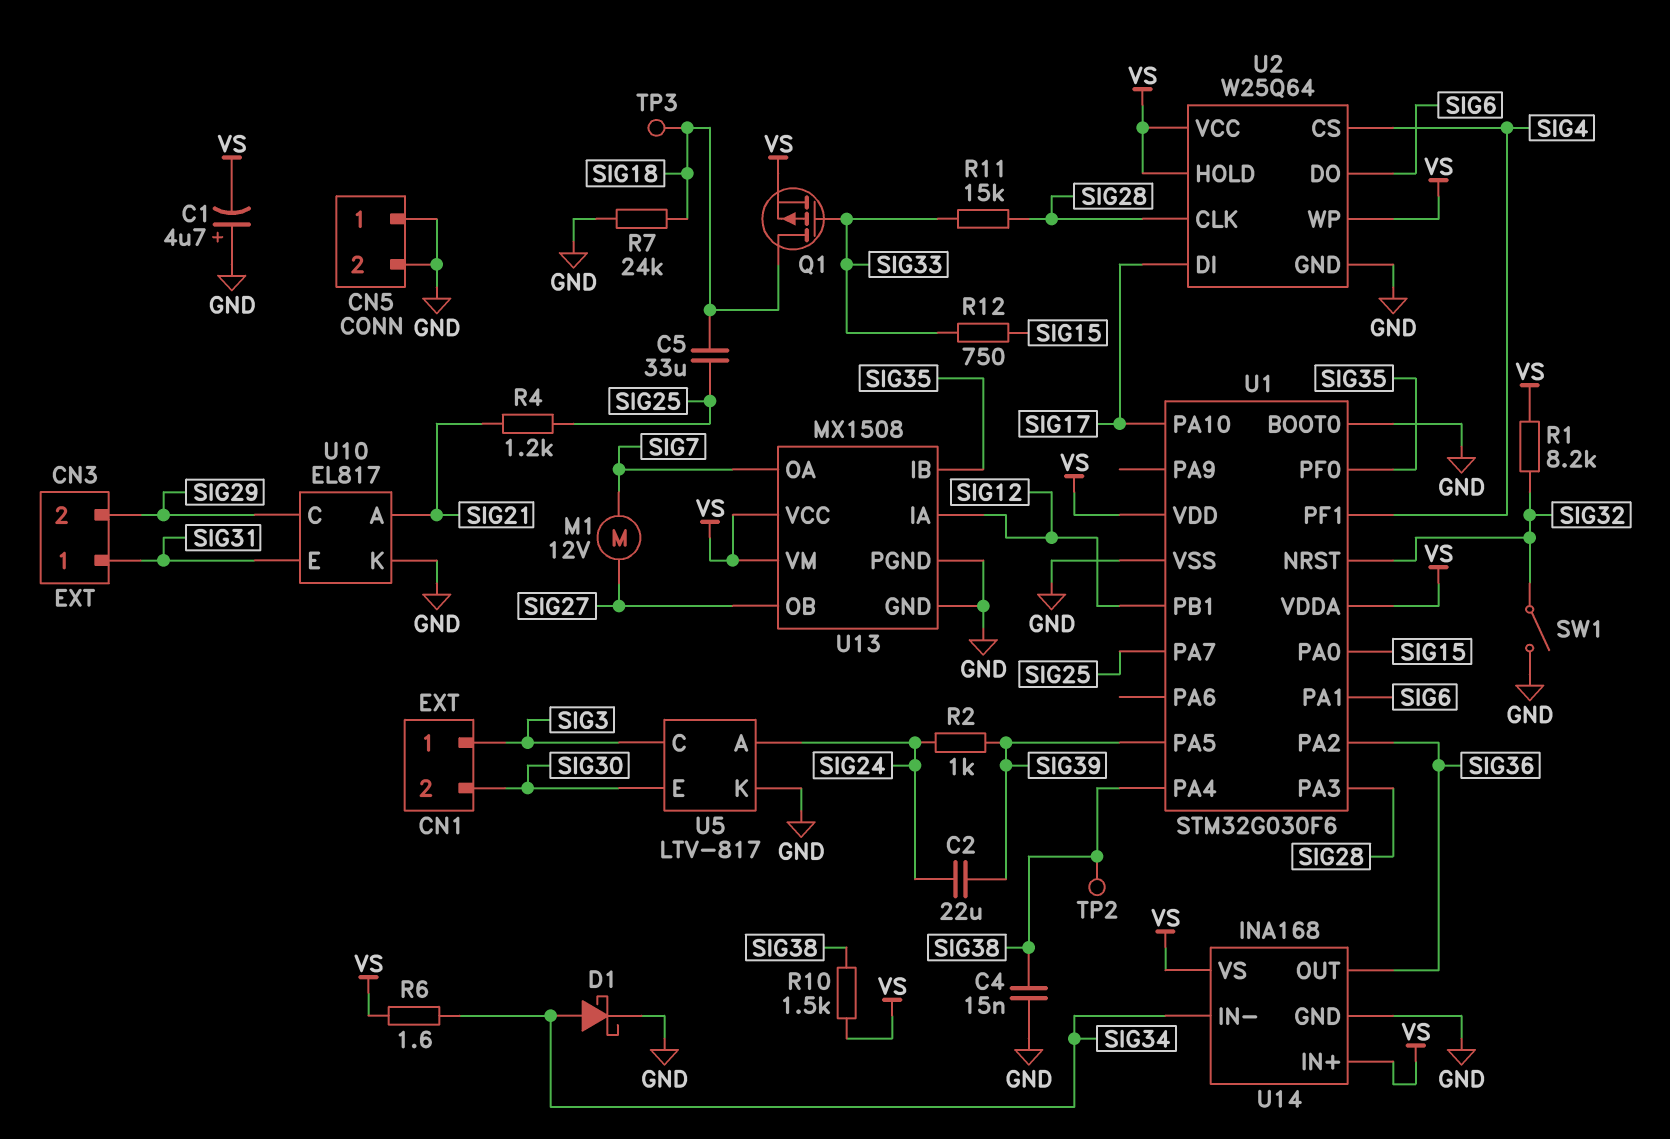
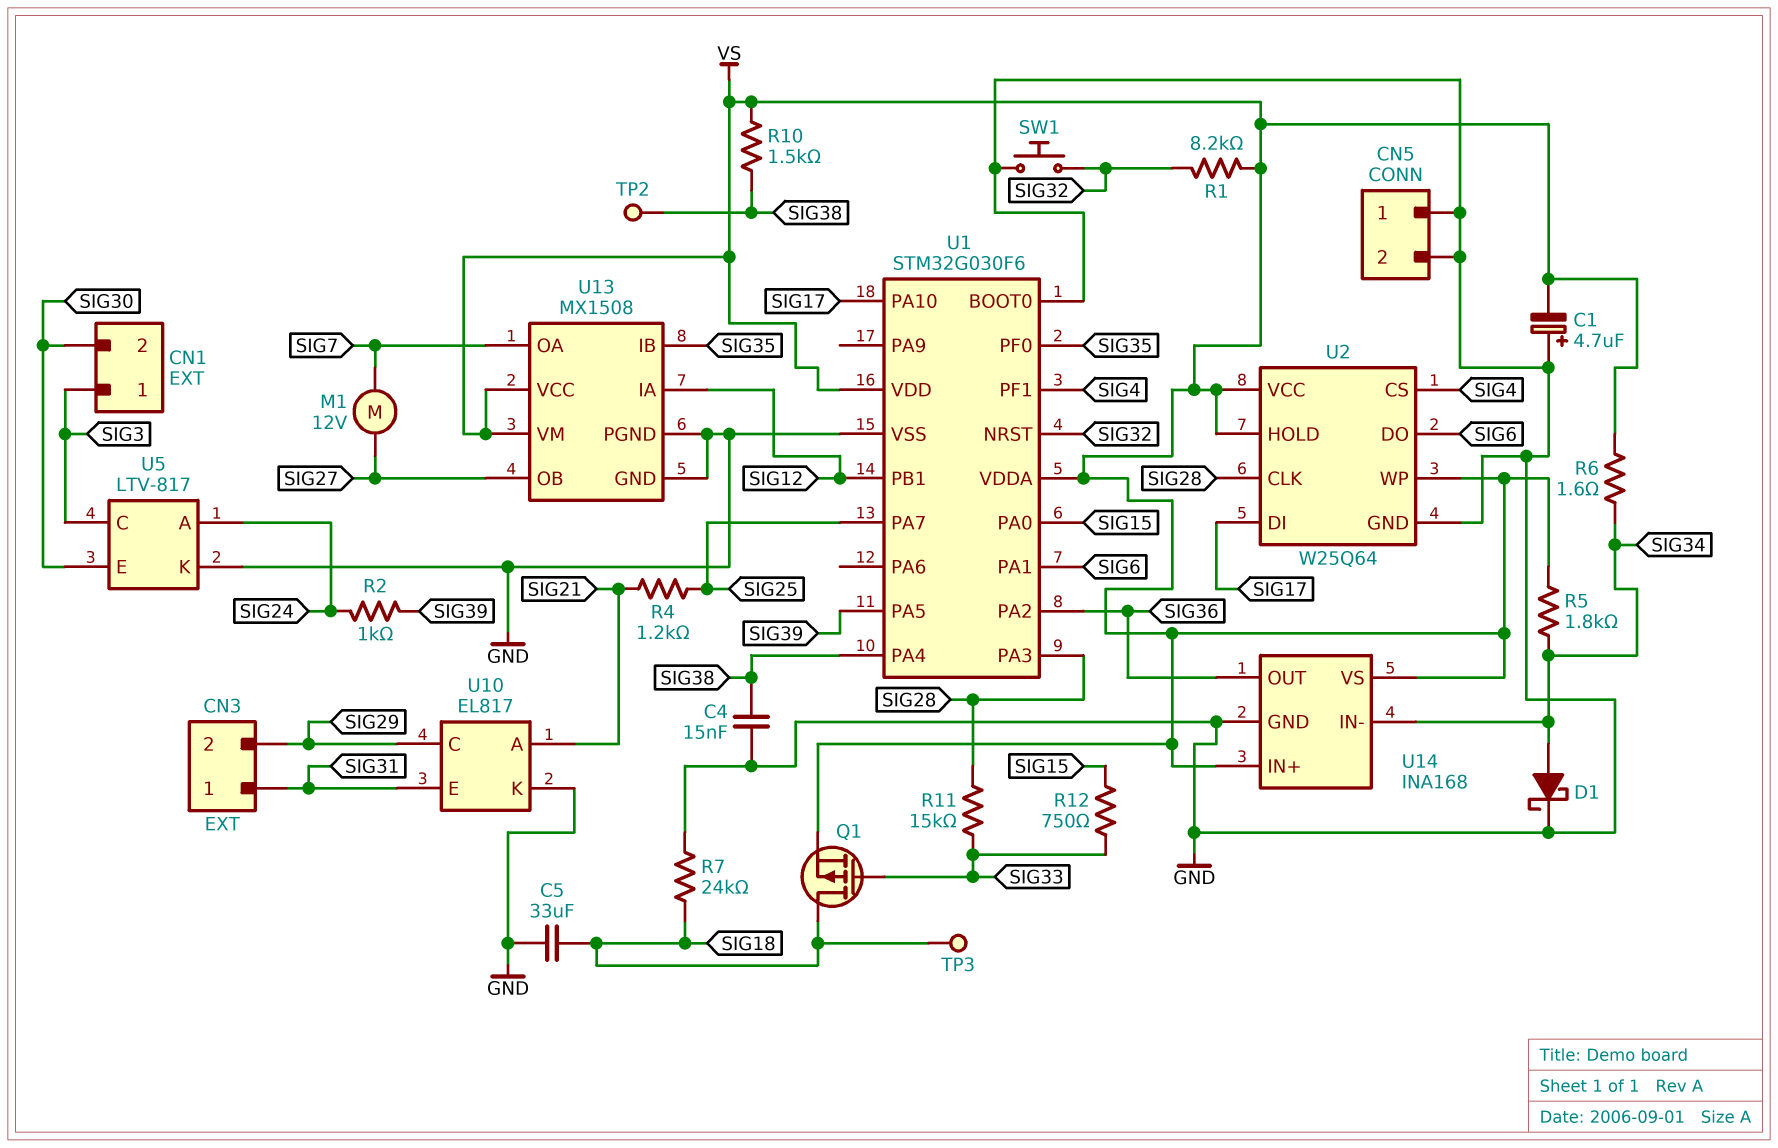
C2: 22uF (SIG24, SIG39) -> none
C5: 33uF (SIG18, SIG25) -> 33uF (GND, SIG18)
R5: none -> 1.8k (SIG34, VS)
SW1: switch (GND, SIG32) -> button (GND, SIG32)

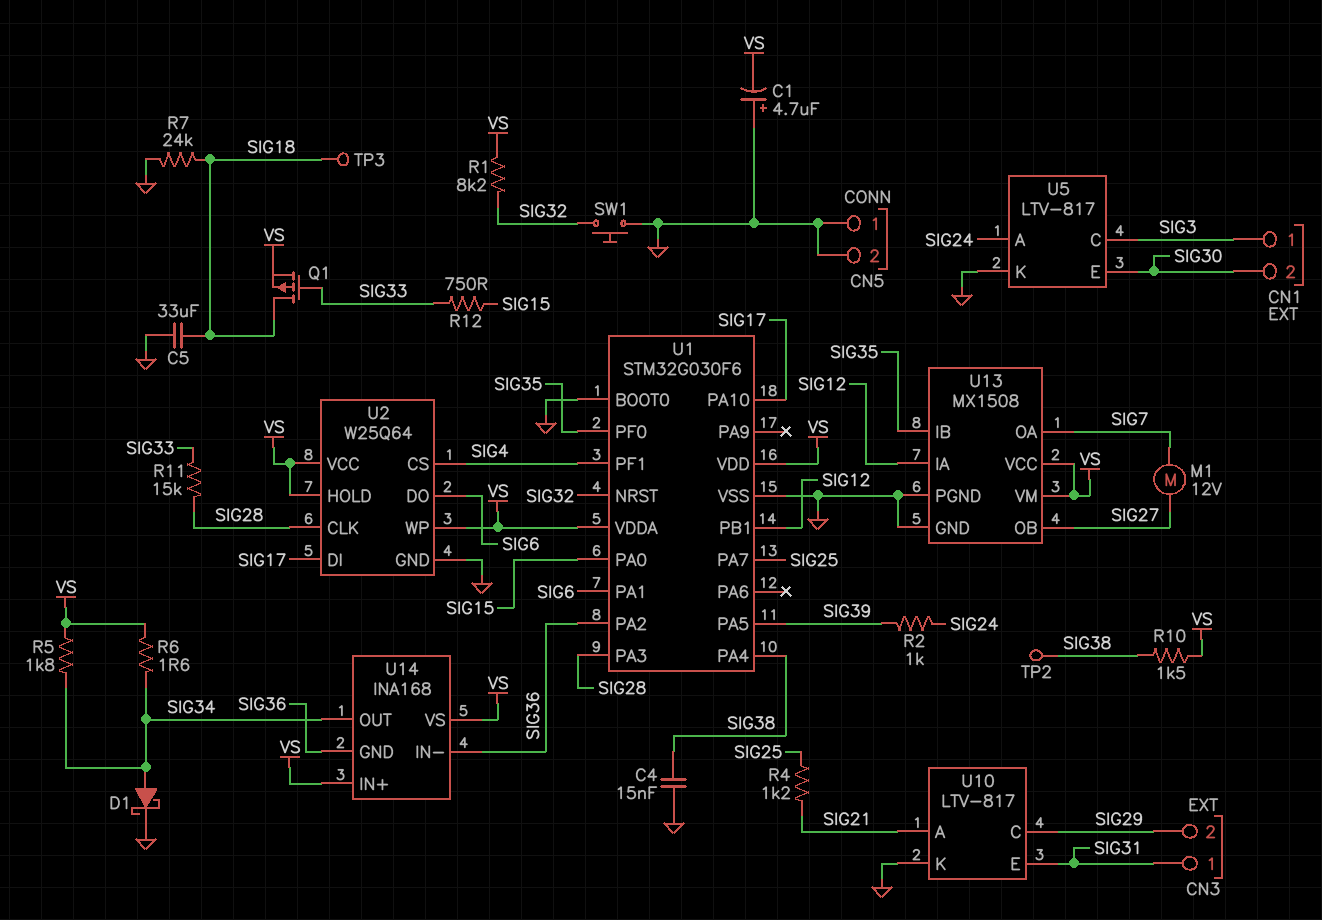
U10: EL817 -> LTV-817
U14 pin GND: GND -> SIG36
U14 pin IN-: SIG34 -> SIG36
U14 pin OUT: SIG36 -> SIG34

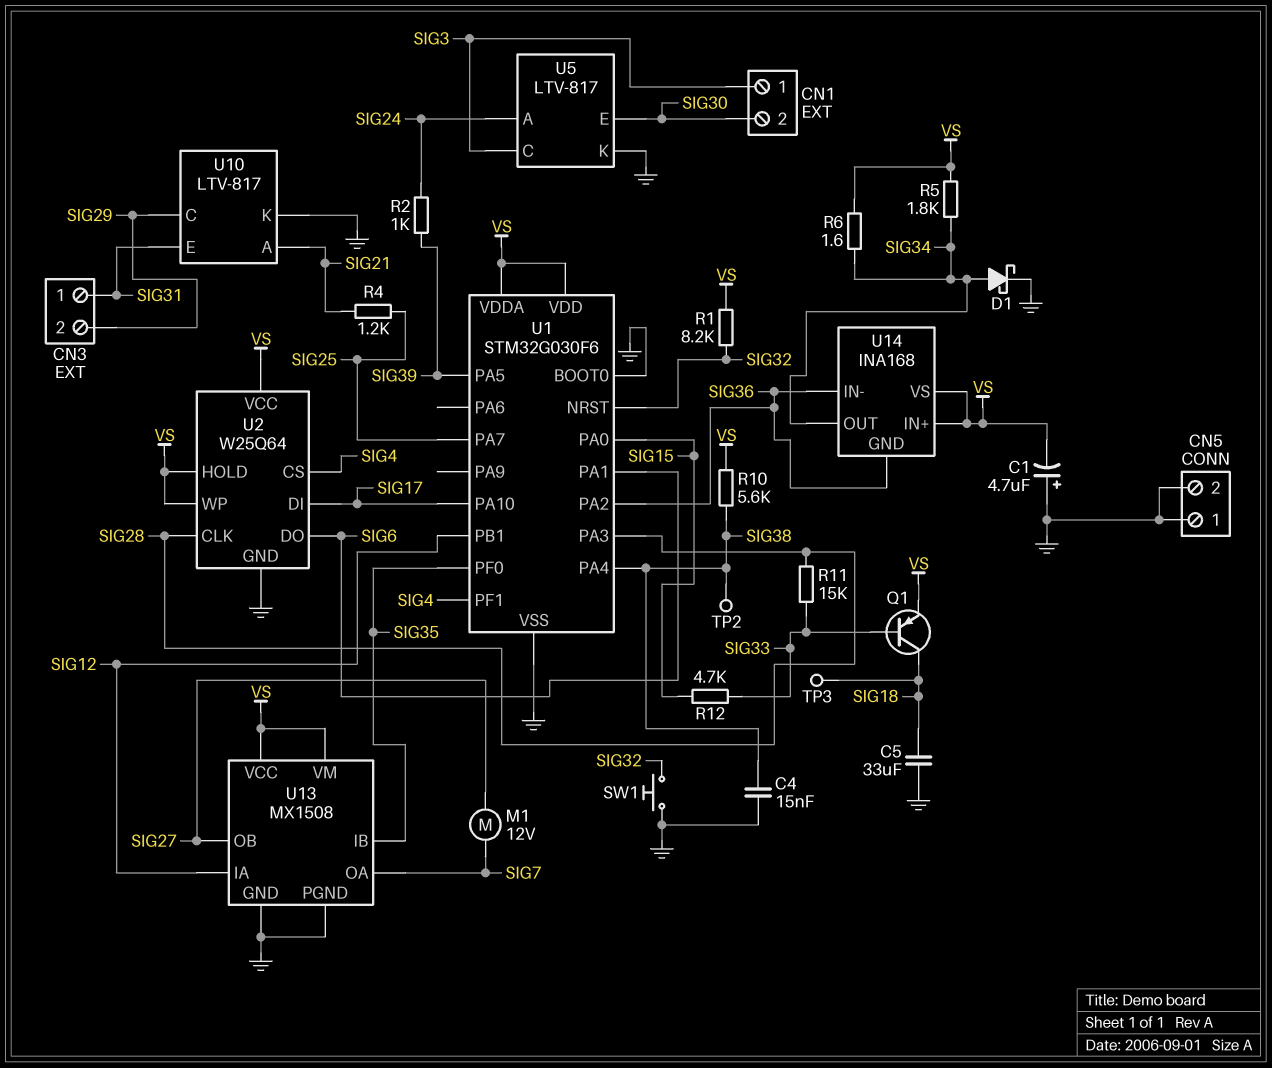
Q1: PMOS (G SIG33, D SIG18, S VS) -> PNP (B SIG33, C SIG18, E VS)
R7: 24k (GND, SIG18) -> none
R10: 1.5k (SIG38, VS) -> 5.6k (SIG38, VS)
R12: 750 (SIG15, SIG33) -> 4.7k (SIG15, SIG33)

